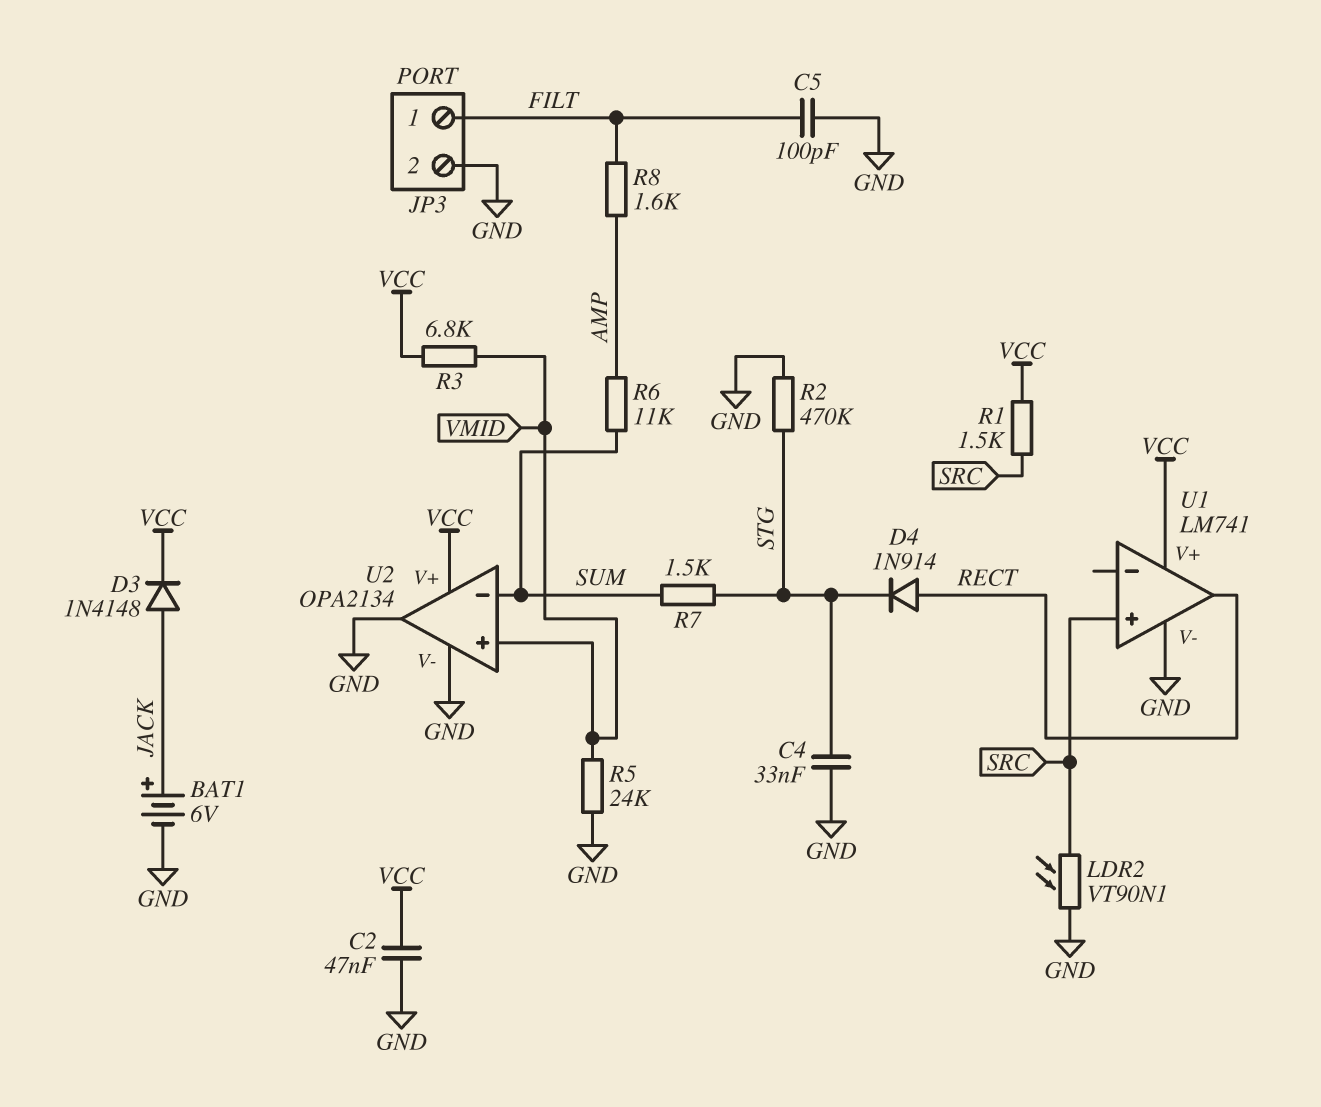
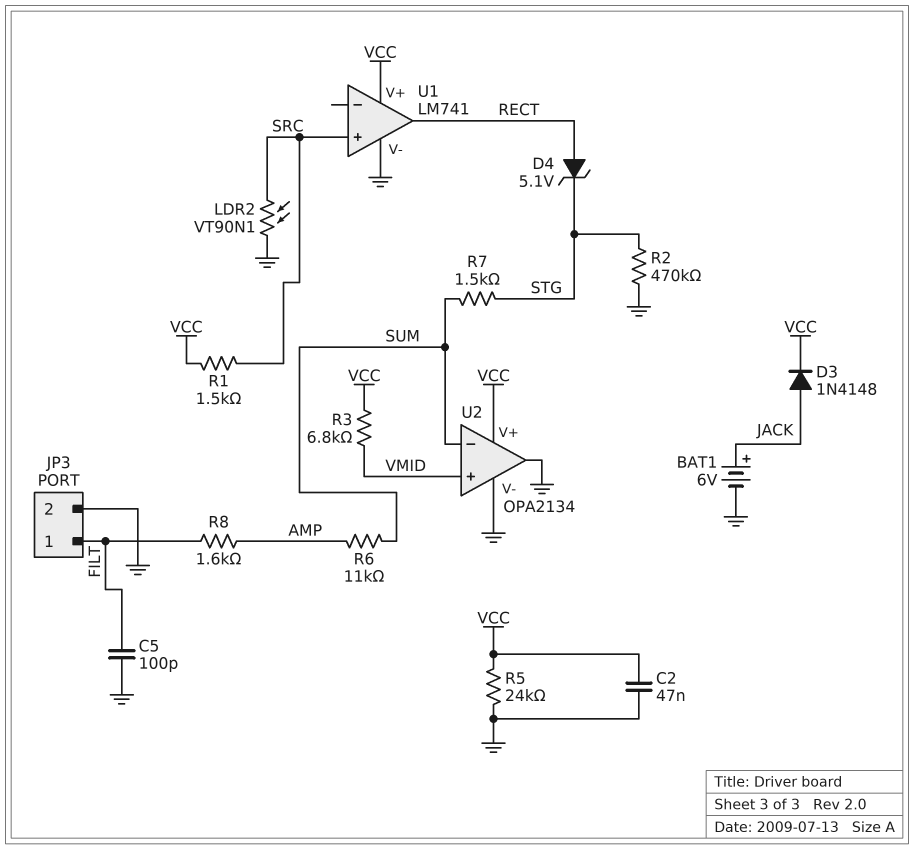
C4: 33nF (GND, STG) -> none
D4: diode 1N914 (A RECT, K STG) -> zener 5.1V (A RECT, K STG)
R5: 24k (GND, VMID) -> 24k (GND, VCC)

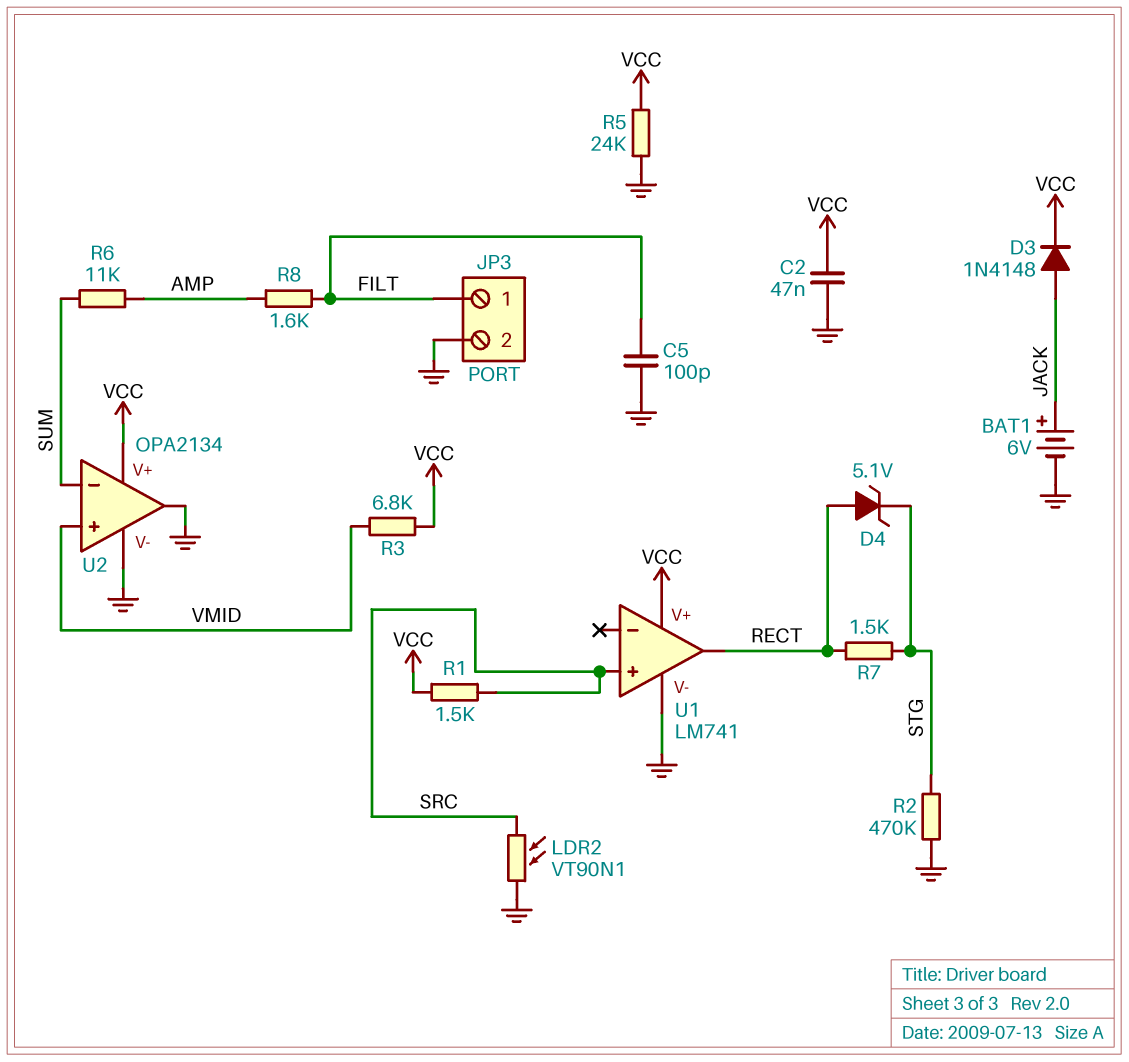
R7: 1.5k (STG, SUM) -> 1.5k (RECT, STG)

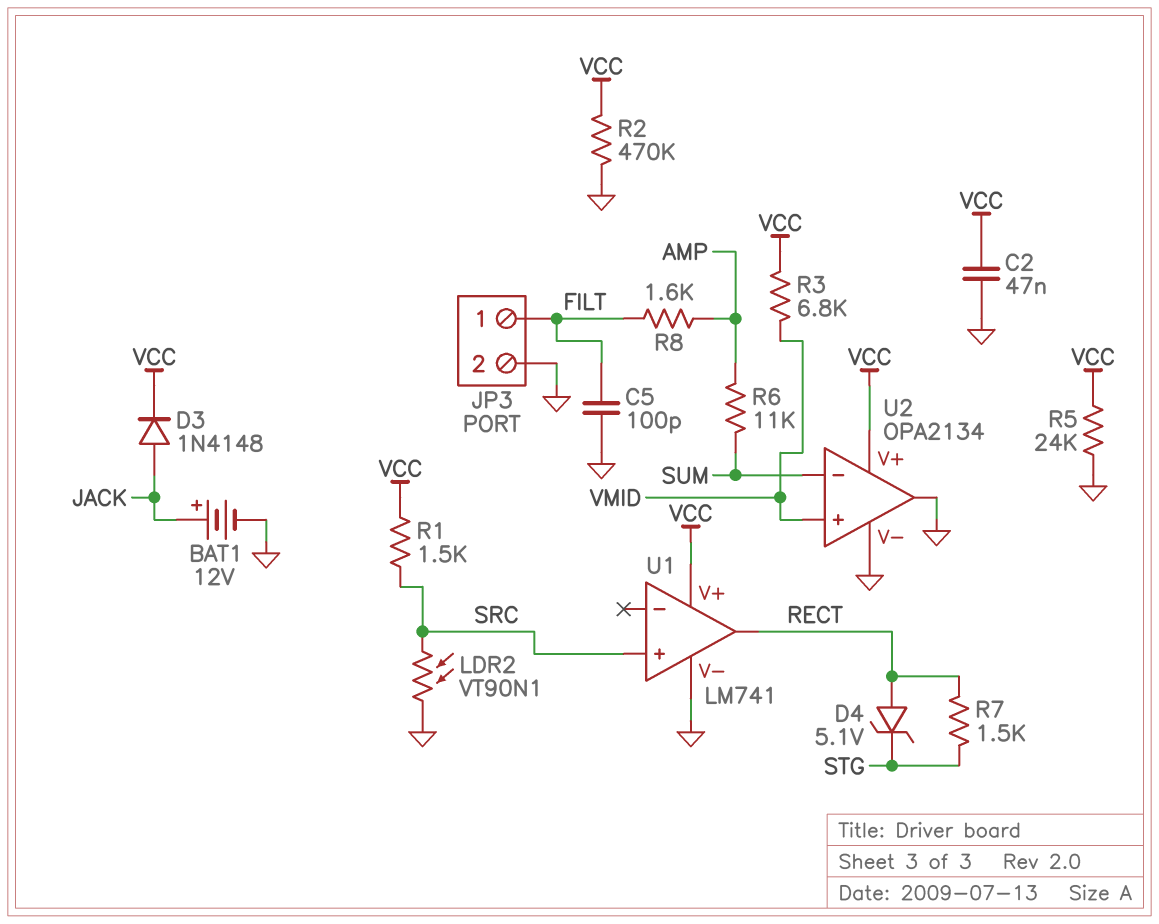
BAT1: 6V (plus JACK, minus GND) -> 12V (plus JACK, minus GND)
R2: 470k (GND, STG) -> 470k (GND, VCC)

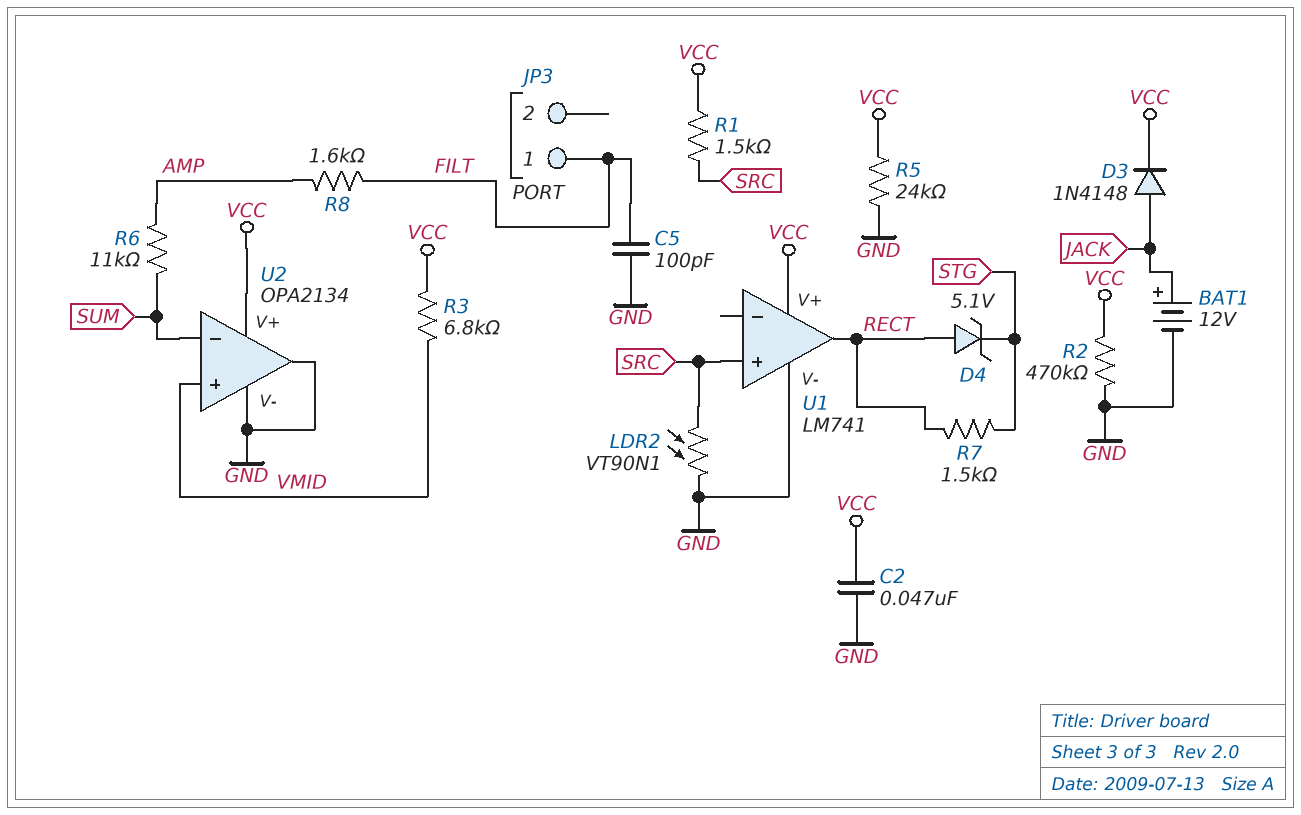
JP3 pin 2: GND -> none

